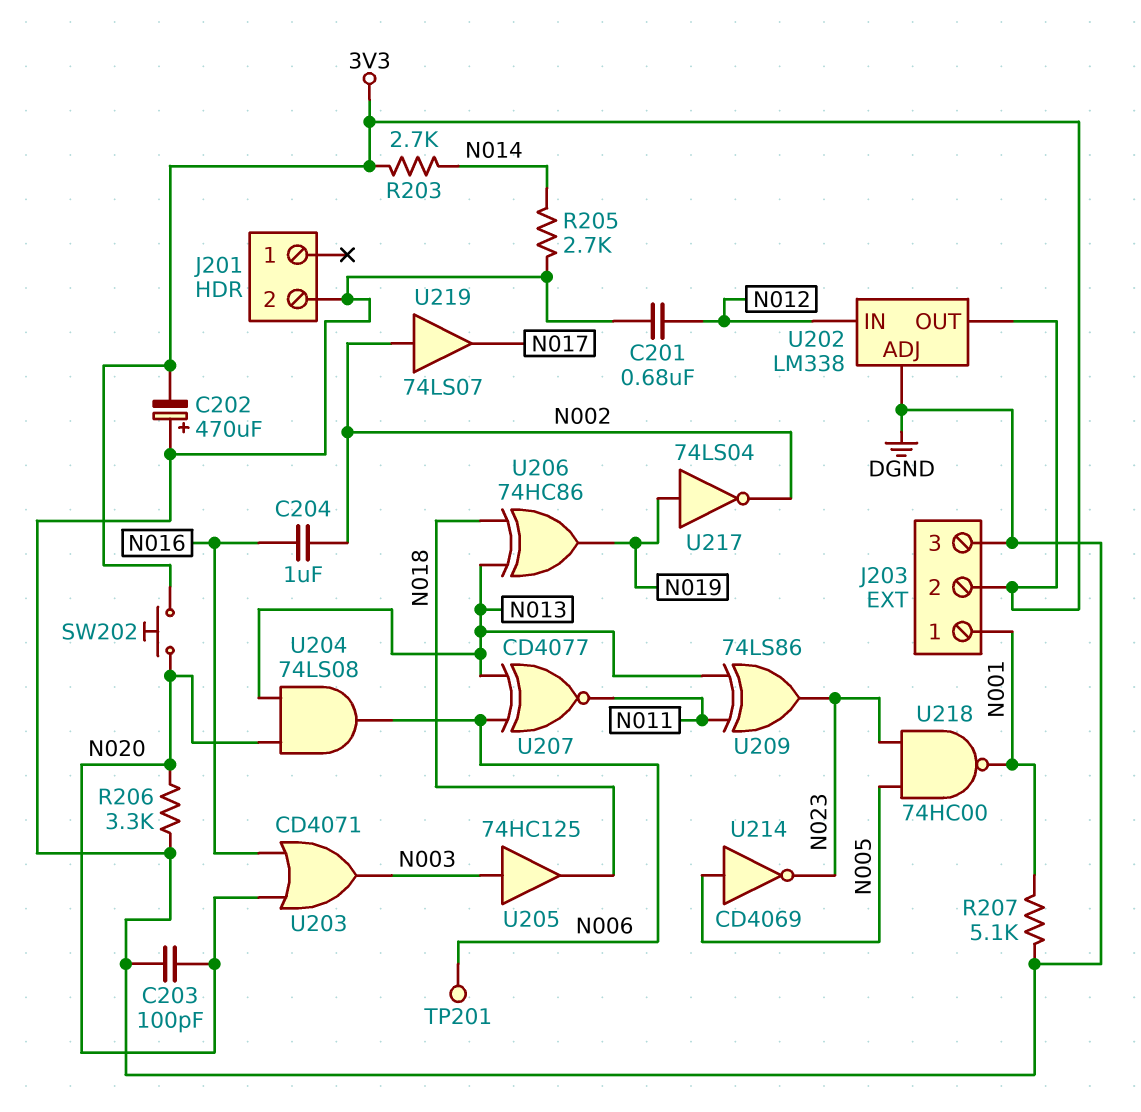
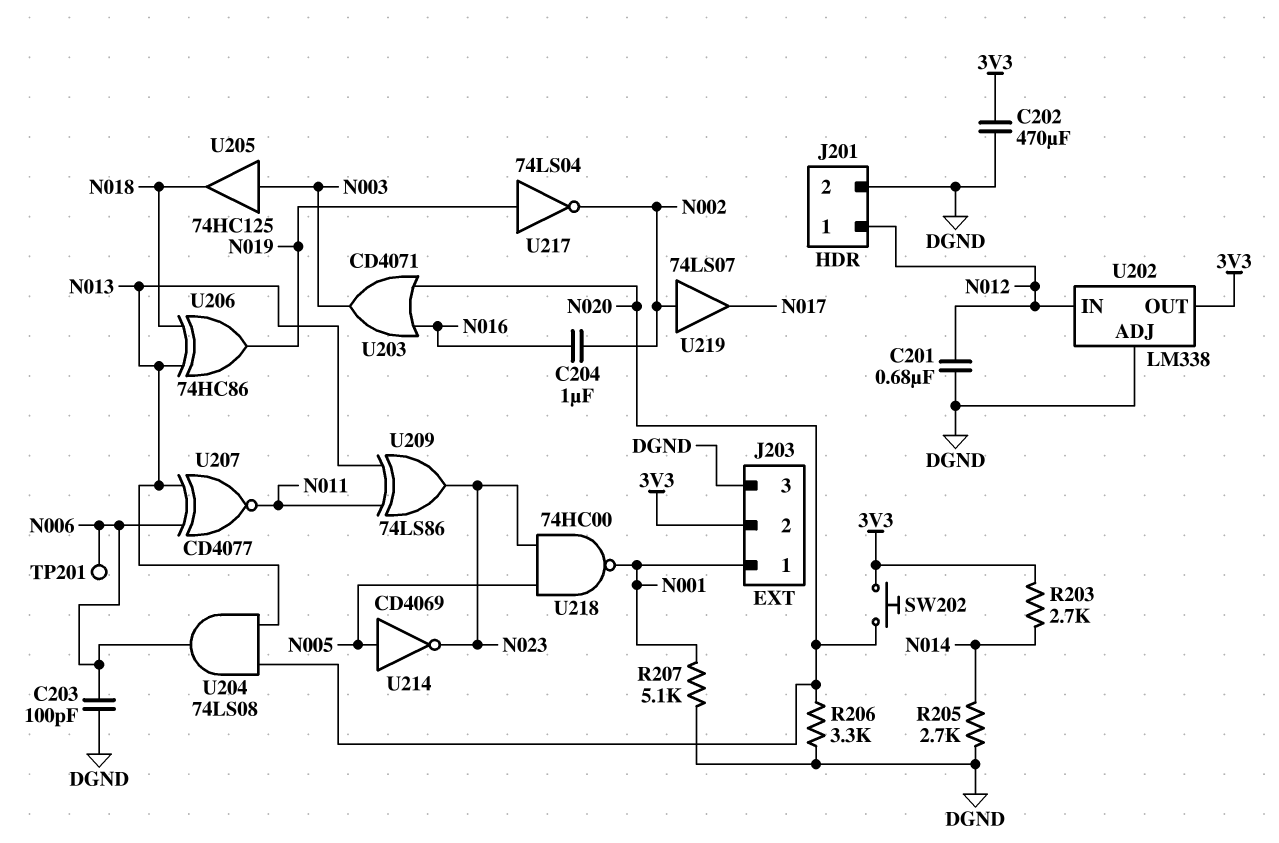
C202: 470uF (plus DGND, minus 3V3) -> 470uF (3V3, DGND)
C203: 100pF (DGND, N020) -> 100pF (DGND, N006)
J201 pin 1: none -> N012

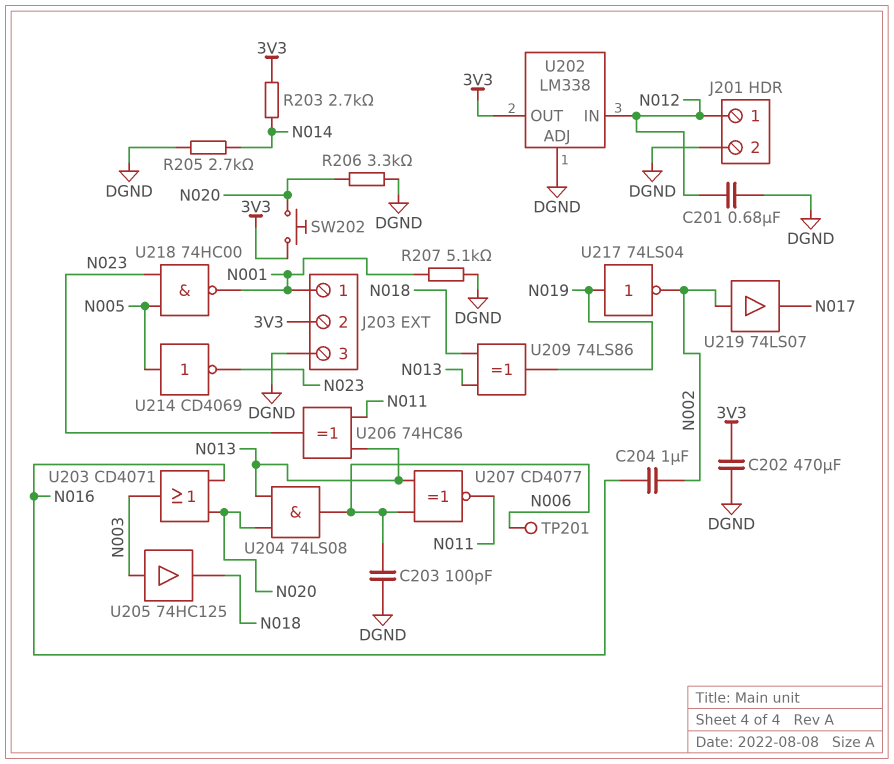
U206: XOR 74HC86 (in N013, in N018, out N019) -> XOR 74HC86 (in N011, in N013, out N023)
U209: XOR 74LS86 (in N011, in N013, out N023) -> XOR 74LS86 (in N013, in N018, out N019)

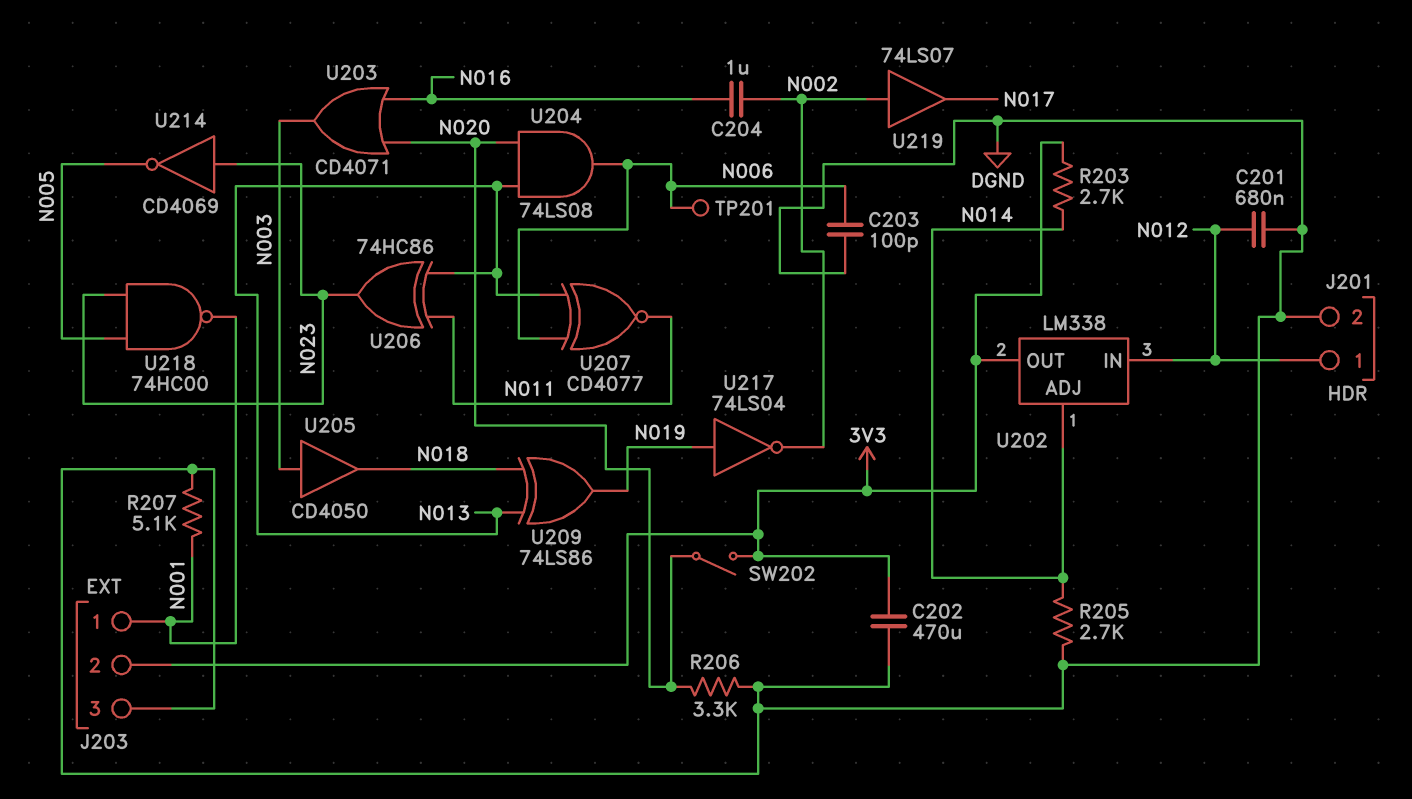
SW202: button (3V3, N020) -> switch (3V3, N020)
U202 pin ADJ: DGND -> N014
U205: buffer 74HC125 (in N003, out N018) -> buffer CD4050 (in N003, out N018)
U214: NOT CD4069 (in N005, out N023) -> NOT CD4069 (in N023, out N005)

